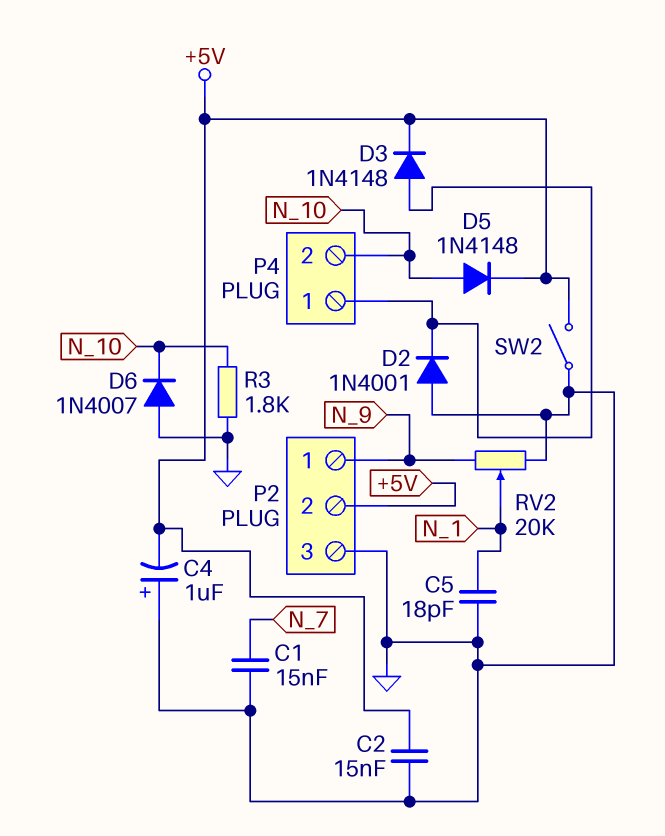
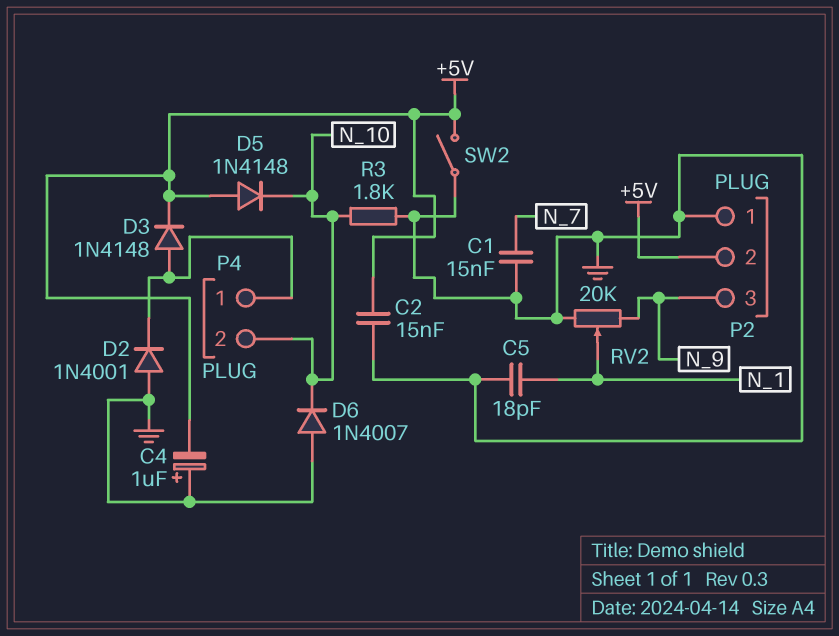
D5: diode 1N4148 (A N_10, K +5V) -> diode 1N4148 (A +5V, K N_10)
P2 pin 1: N_9 -> GND
P2 pin 3: GND -> N_9

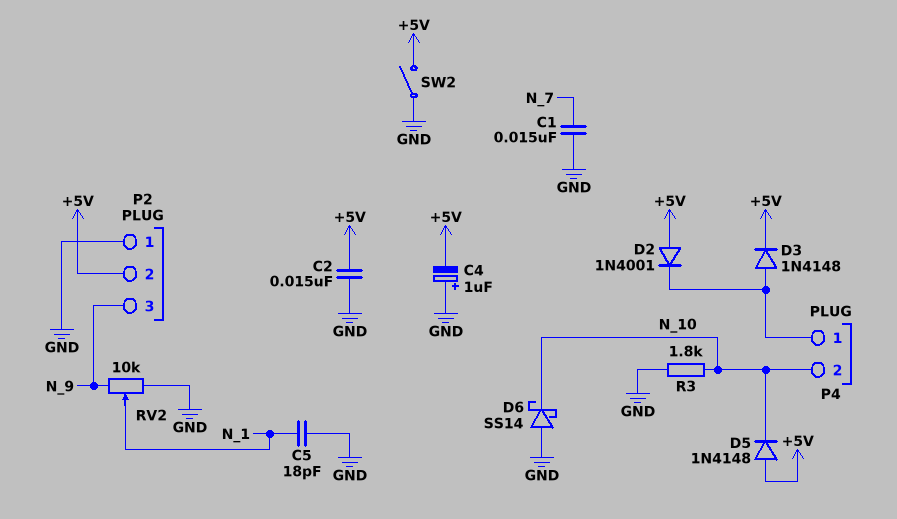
D2: diode 1N4001 (A GND, K P4/1) -> diode 1N4001 (A +5V, K P4/1)
D6: diode 1N4007 (A GND, K N_10) -> schottky SS14 (A GND, K N_10)
RV2: 20k (GND, N_9, wiper N_1) -> 10k (GND, N_9, wiper N_1)

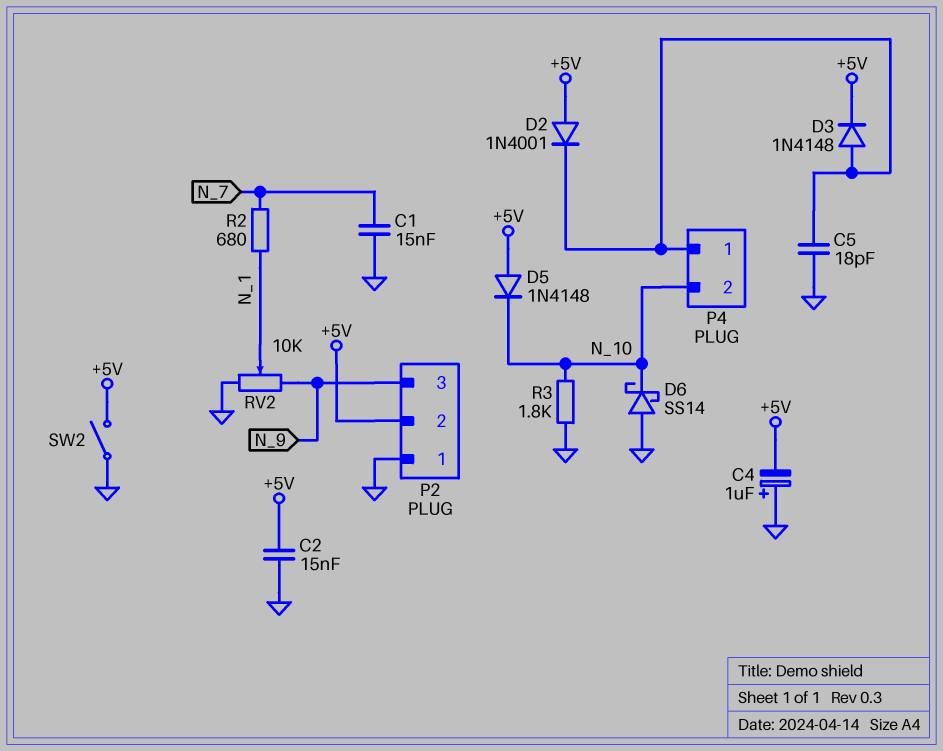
C5: 18pF (GND, N_1) -> 18pF (GND, P4/1)
R2: none -> 680 (N_1, N_7)

